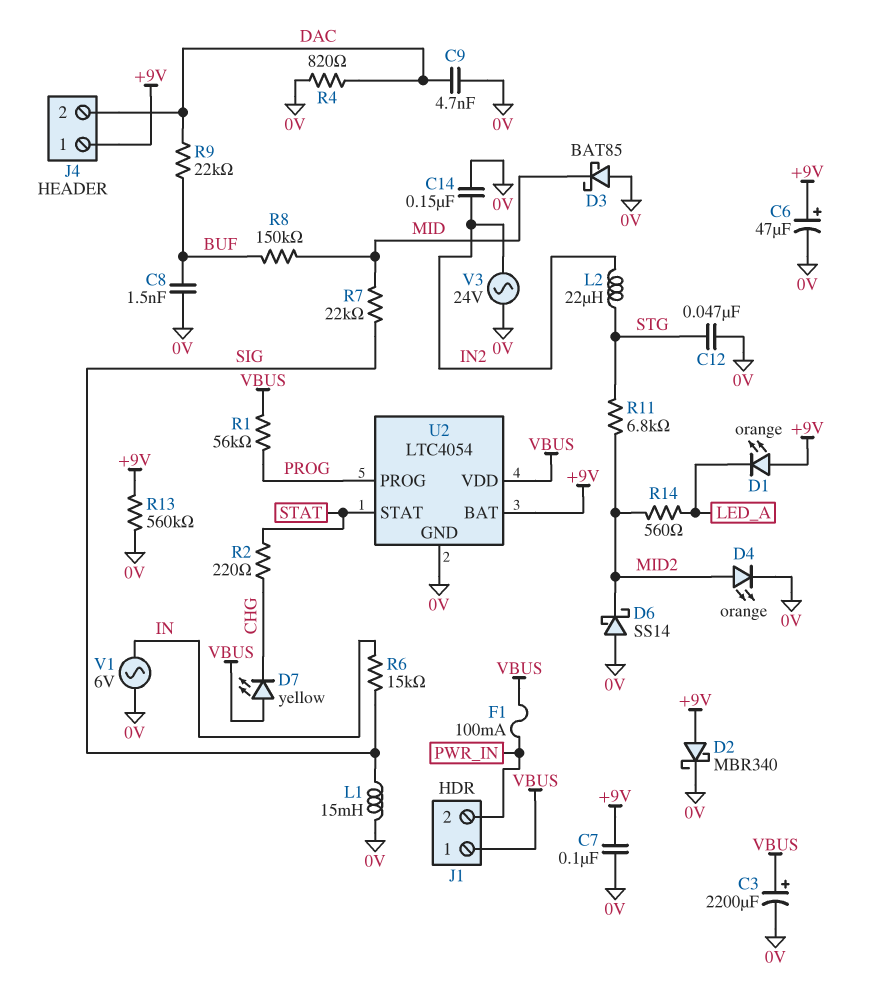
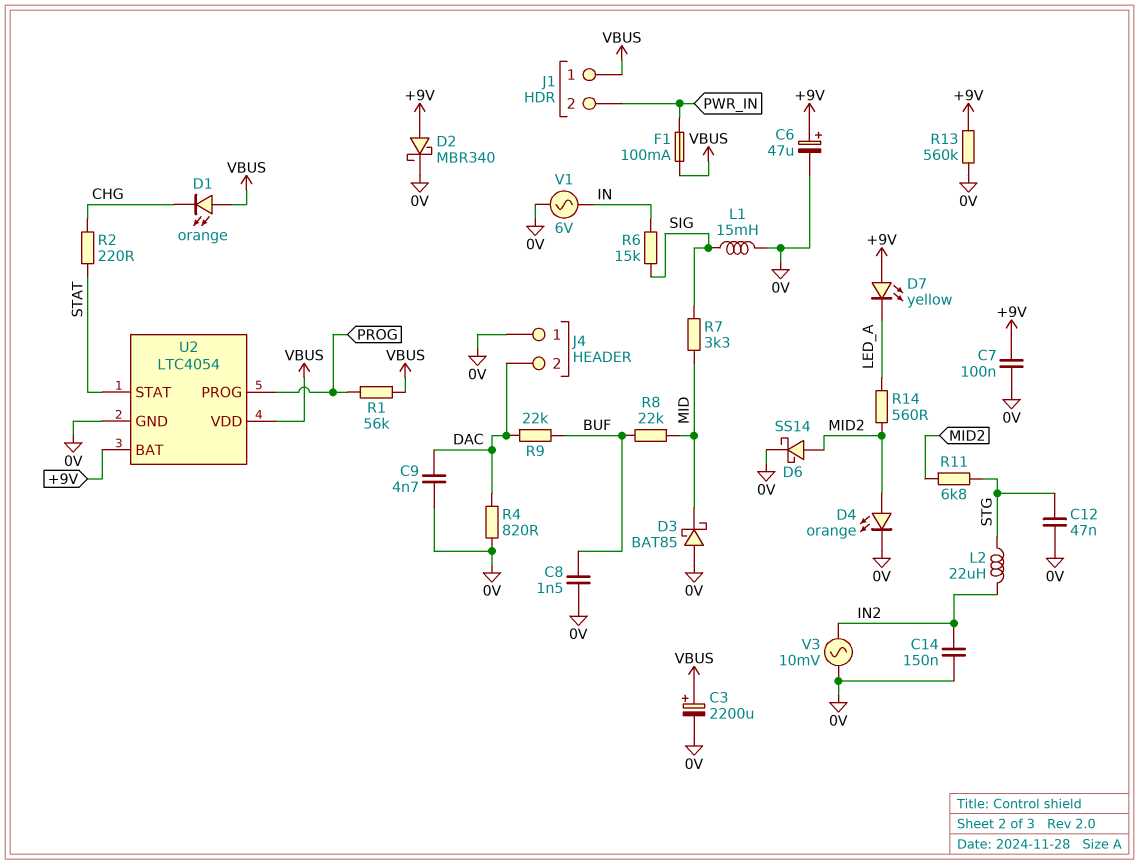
D1: LED orange (A +9V, K LED_A) -> LED orange (A VBUS, K CHG)
D6: schottky SS14 (A 0V, K MID2) -> schottky SS14 (A MID2, K 0V)
D7: LED yellow (A VBUS, K CHG) -> LED yellow (A +9V, K LED_A)
J4 pin 1: +9V -> 0V
R7: 22k (MID, SIG) -> 3.3k (MID, SIG)
R8: 150k (BUF, MID) -> 22k (BUF, MID)
V3: AC 24V (0V, IN2) -> AC 10mV (0V, IN2)

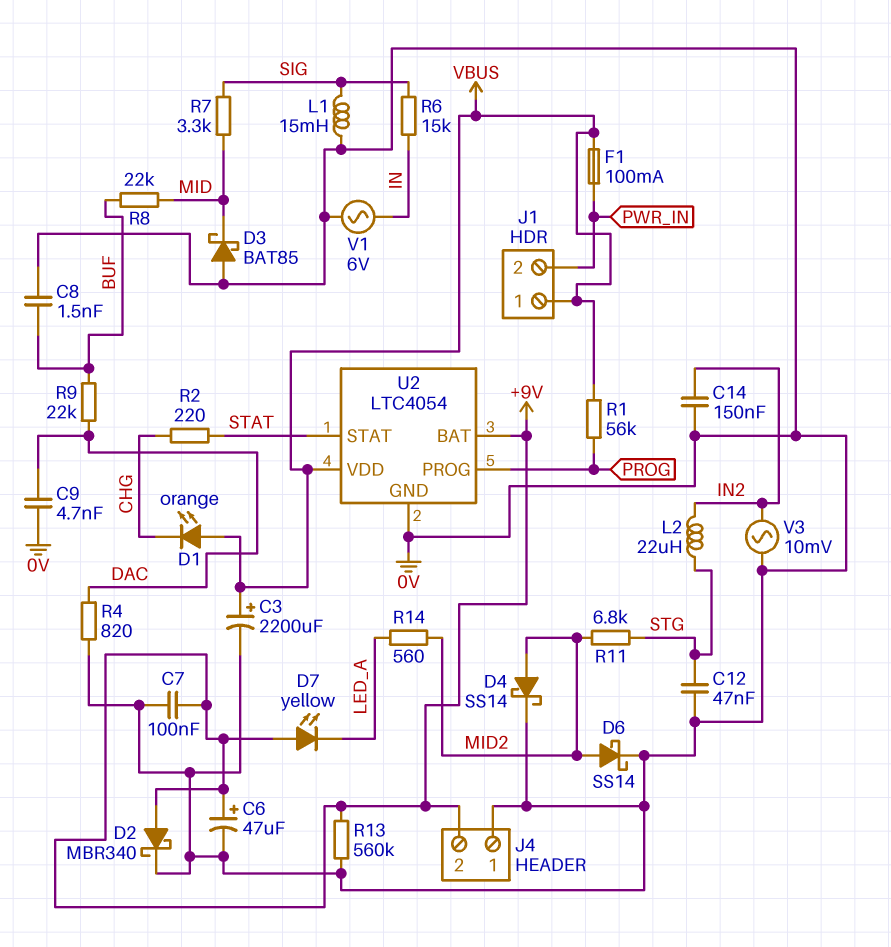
D4: LED orange (A MID2, K 0V) -> schottky SS14 (A MID2, K 0V)
J4 pin 2: DAC -> +9V

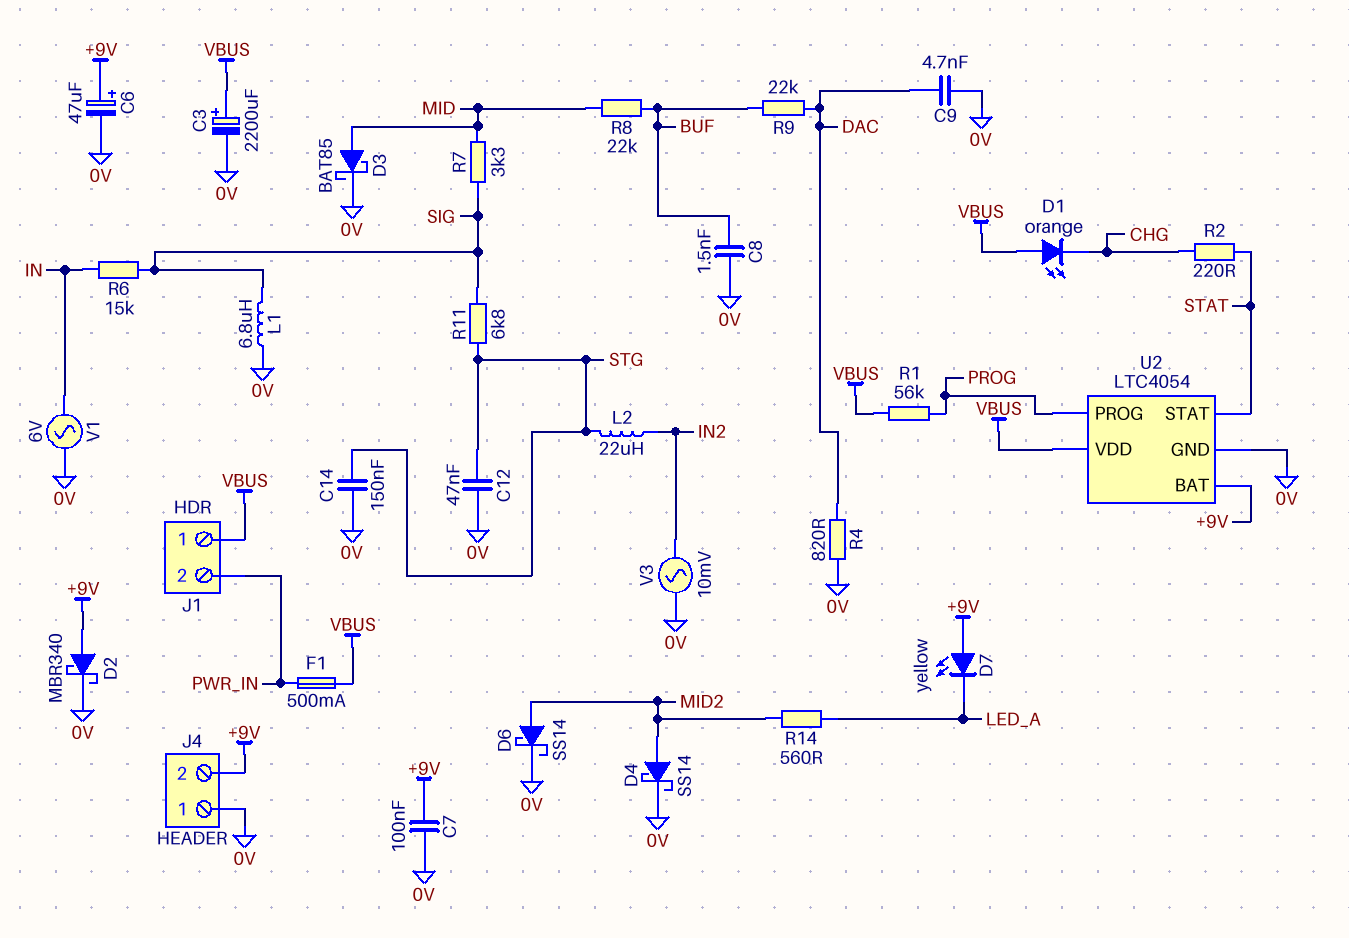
C14: 150nF (0V, IN2) -> 150nF (0V, STG)
D3: schottky BAT85 (A 0V, K MID) -> schottky BAT85 (A MID, K 0V)
F1: 100mA (PWR_IN, VBUS) -> 500mA (PWR_IN, VBUS)
L1: 15mH (0V, SIG) -> 6.8uH (0V, SIG)
R11: 6.8k (MID2, STG) -> 6.8k (SIG, STG)
R13: 560k (+9V, 0V) -> none

